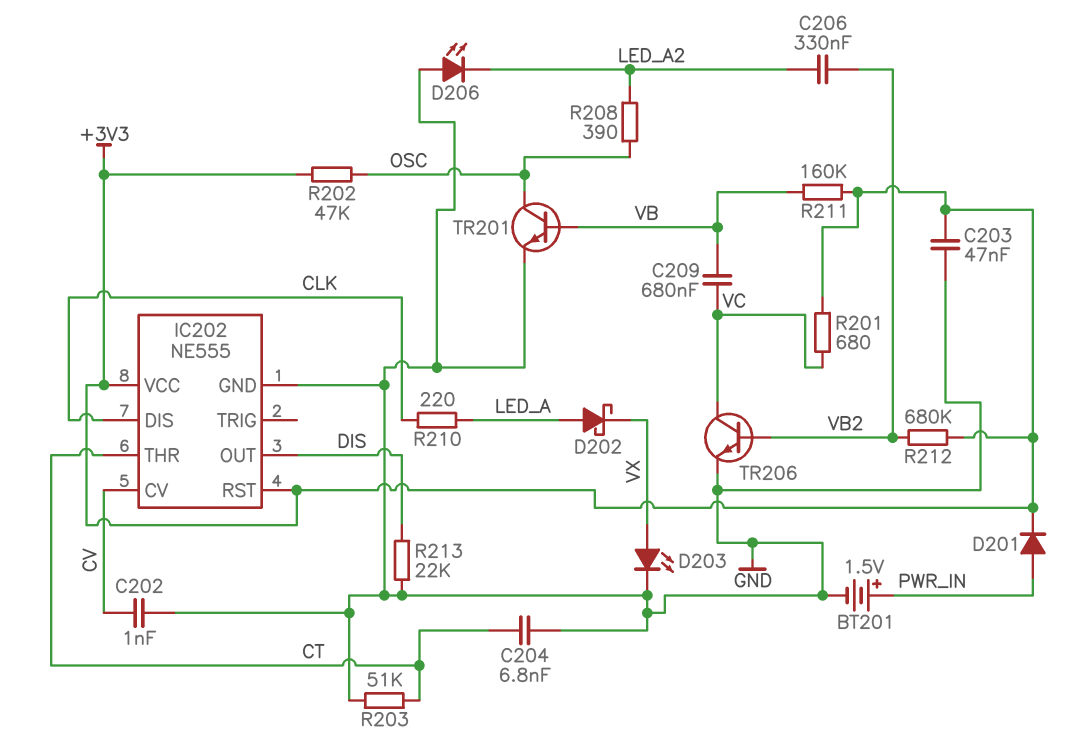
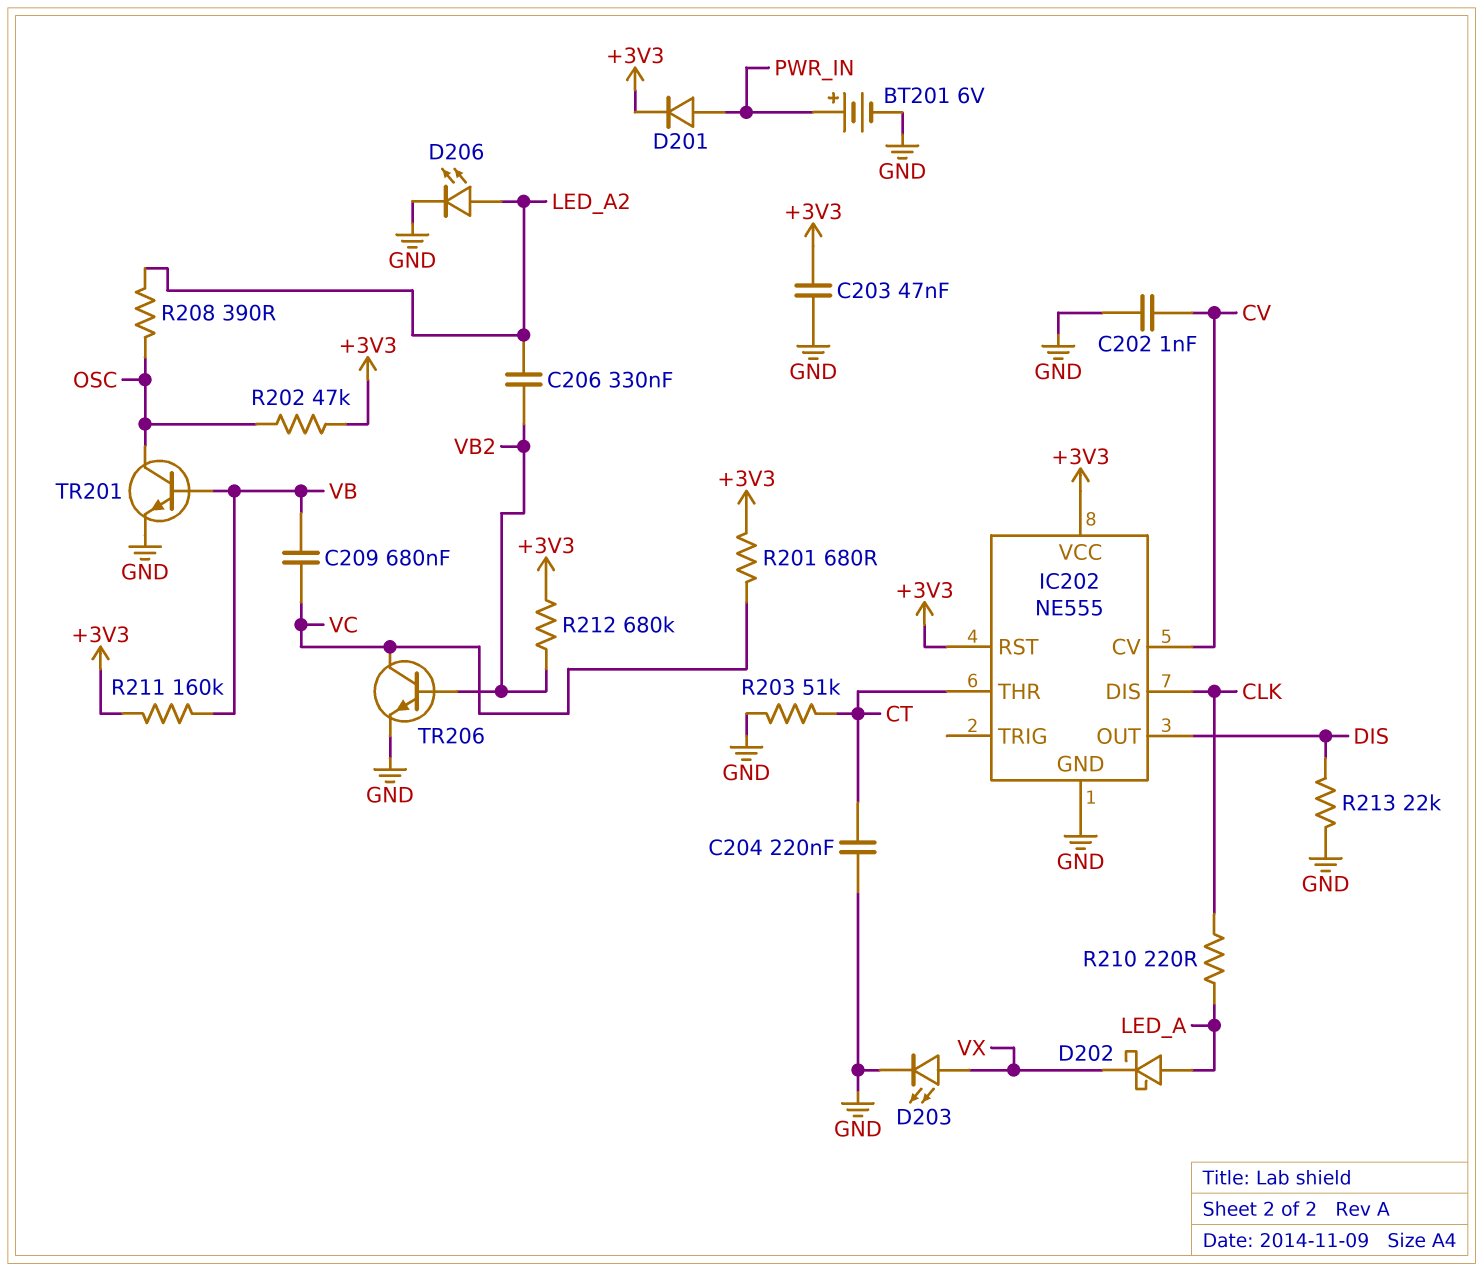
BT201: 1.5V (plus PWR_IN, minus GND) -> 6V (plus PWR_IN, minus GND)
C204: 6.8nF (CT, GND) -> 220nF (CT, GND)
D206: LED (A GND, K LED_A2) -> LED (A LED_A2, K GND)

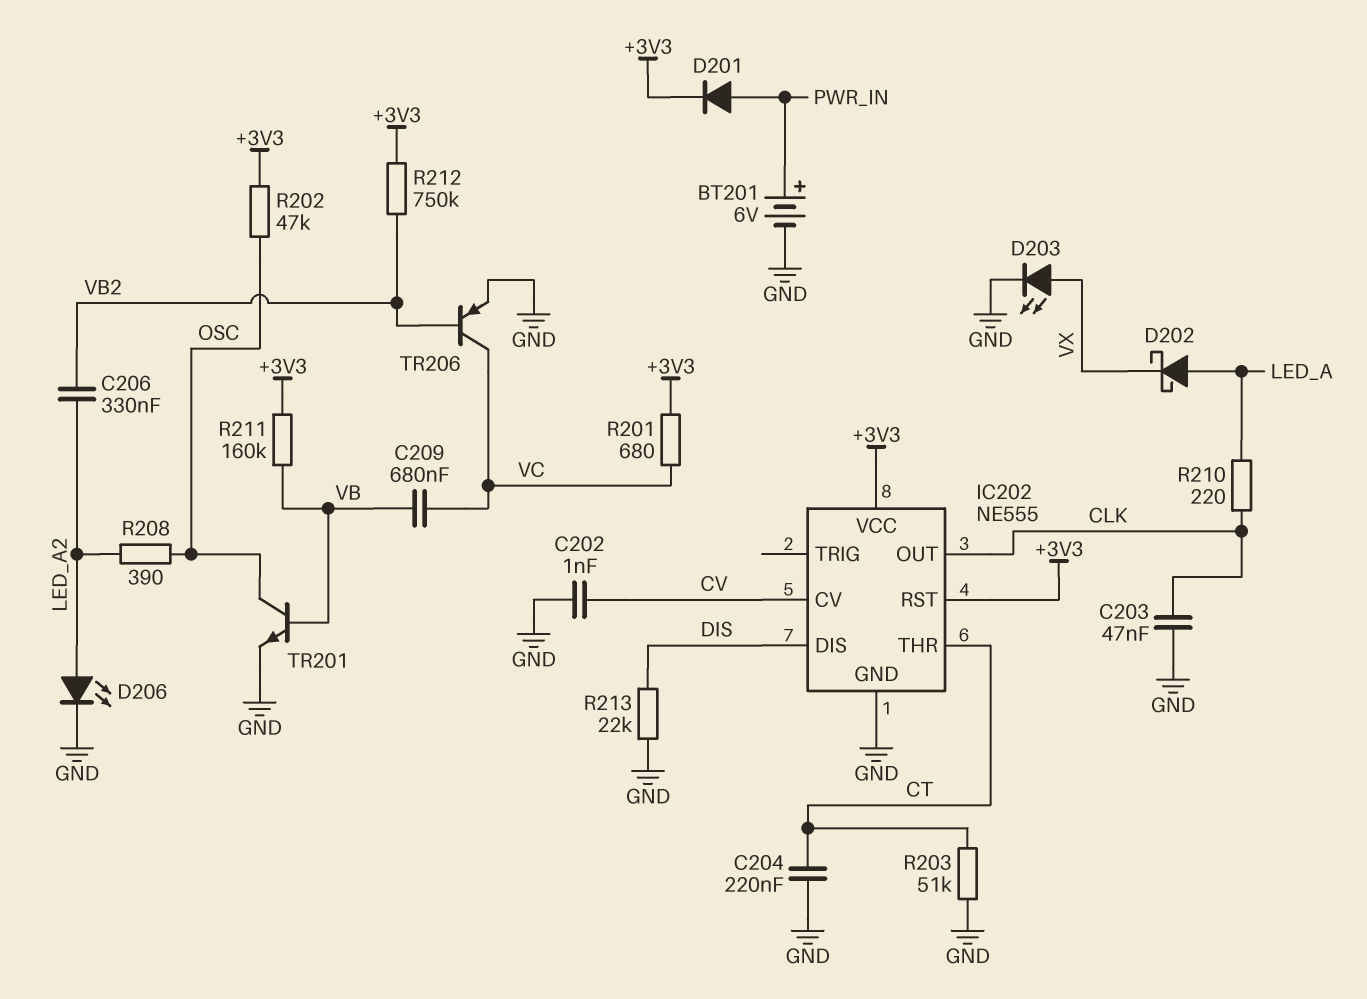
C203: 47nF (+3V3, GND) -> 47nF (CLK, GND)
IC202 pin DIS: CLK -> DIS
IC202 pin OUT: DIS -> CLK
R212: 680k (+3V3, VB2) -> 750k (+3V3, VB2)
TR206: NPN (B VB2, C VC, E GND) -> PNP (B VB2, C VC, E GND)

